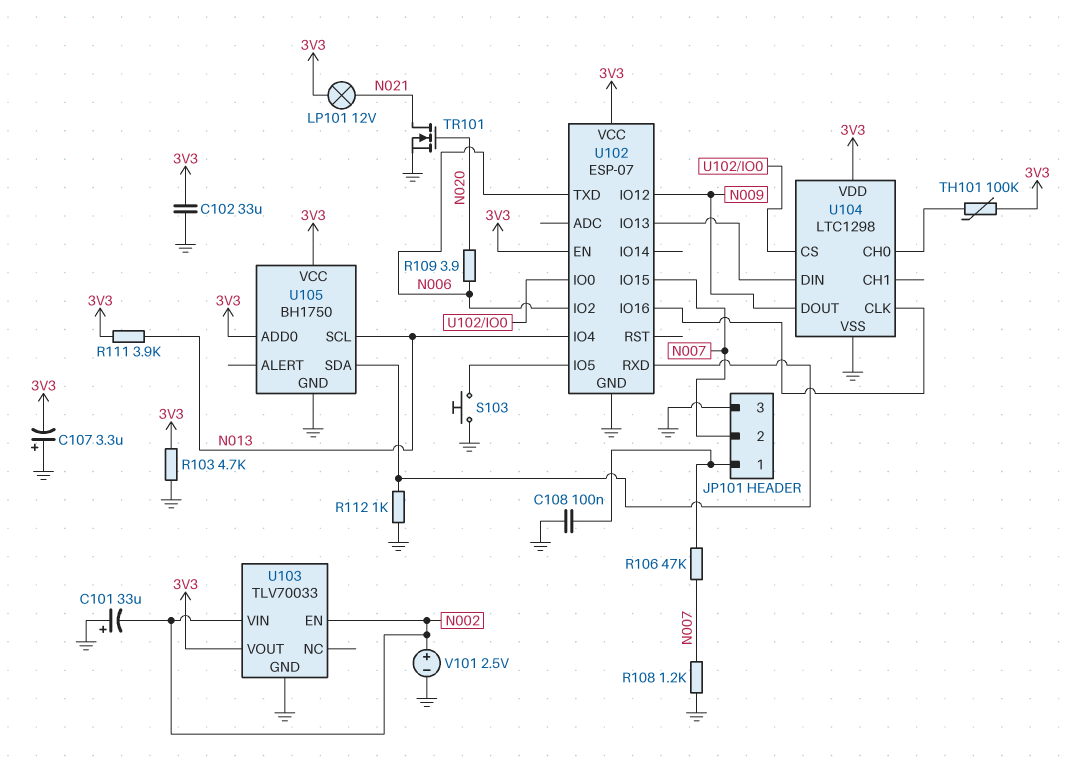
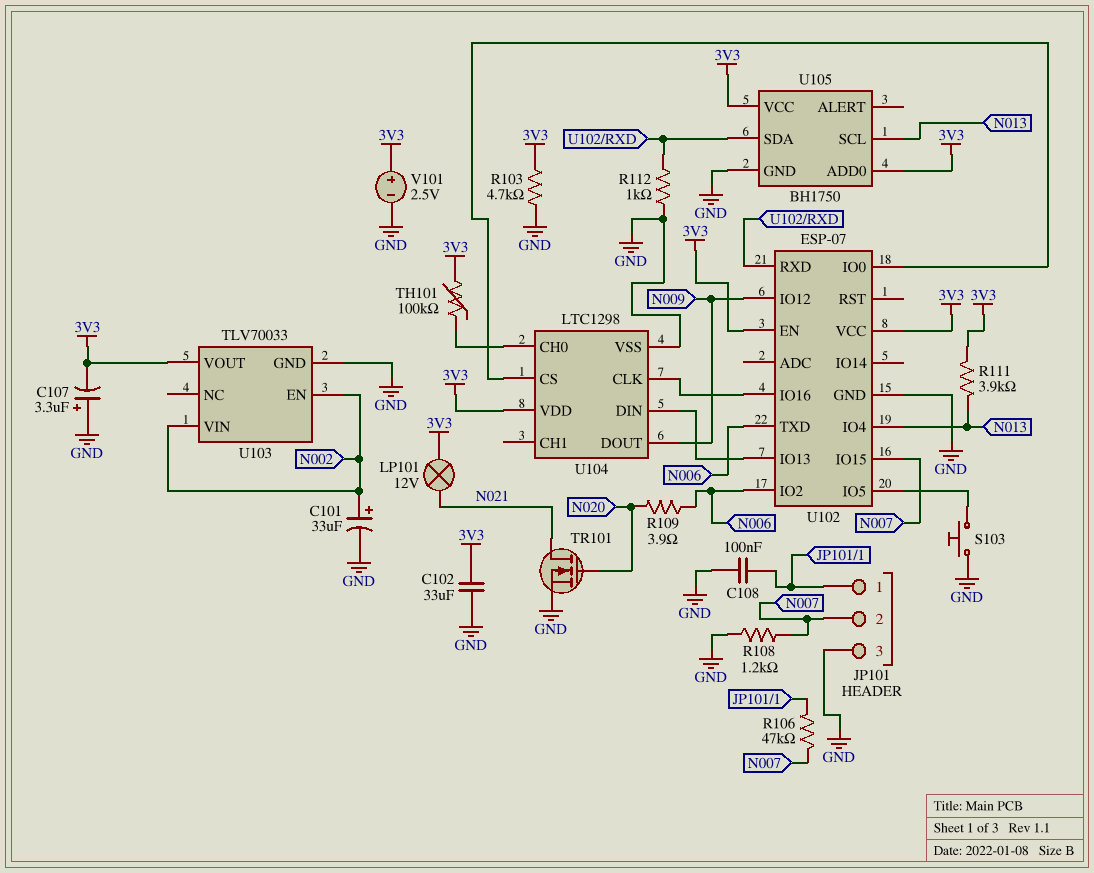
C101: 33uF (plus GND, minus N002) -> 33uF (plus N002, minus GND)
V101: 2.5V (plus N002, minus GND) -> 2.5V (plus 3V3, minus GND)

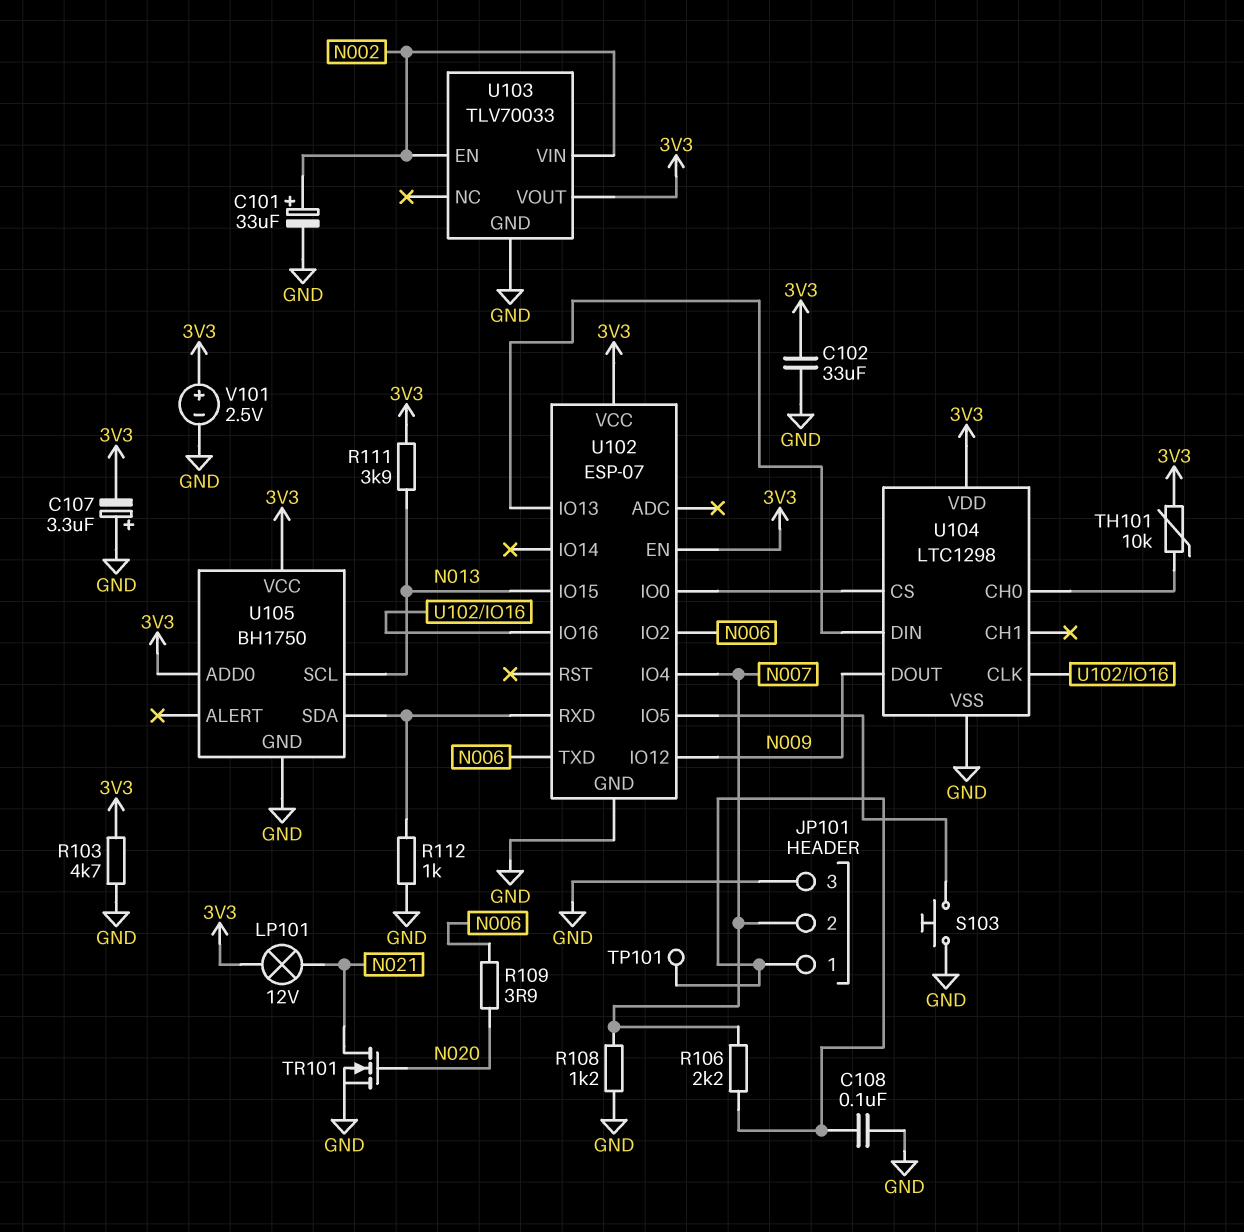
R106: 47k (JP101/1, N007) -> 2.2k (JP101/1, N007)
TH101: 100k (3V3, U104/CH0) -> 10k (3V3, U104/CH0)
TP101: none -> test point (JP101/1)
U102 pin IO4: N013 -> N007
U102 pin IO15: N007 -> N013

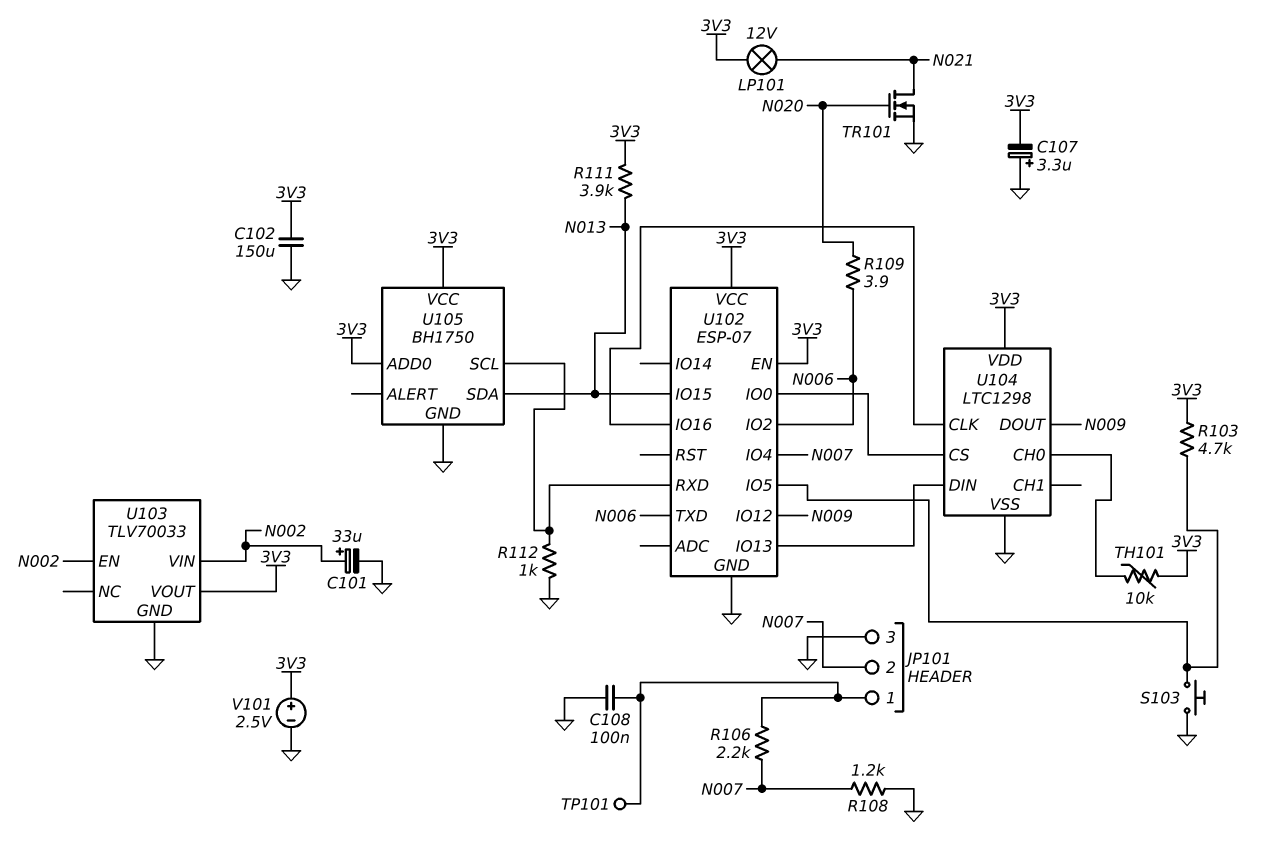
C102: 33uF (3V3, GND) -> 150uF (3V3, GND)
R103: 4.7k (3V3, GND) -> 4.7k (3V3, U102/IO5)
U105 pin SCL: N013 -> U102/RXD
U105 pin SDA: U102/RXD -> N013

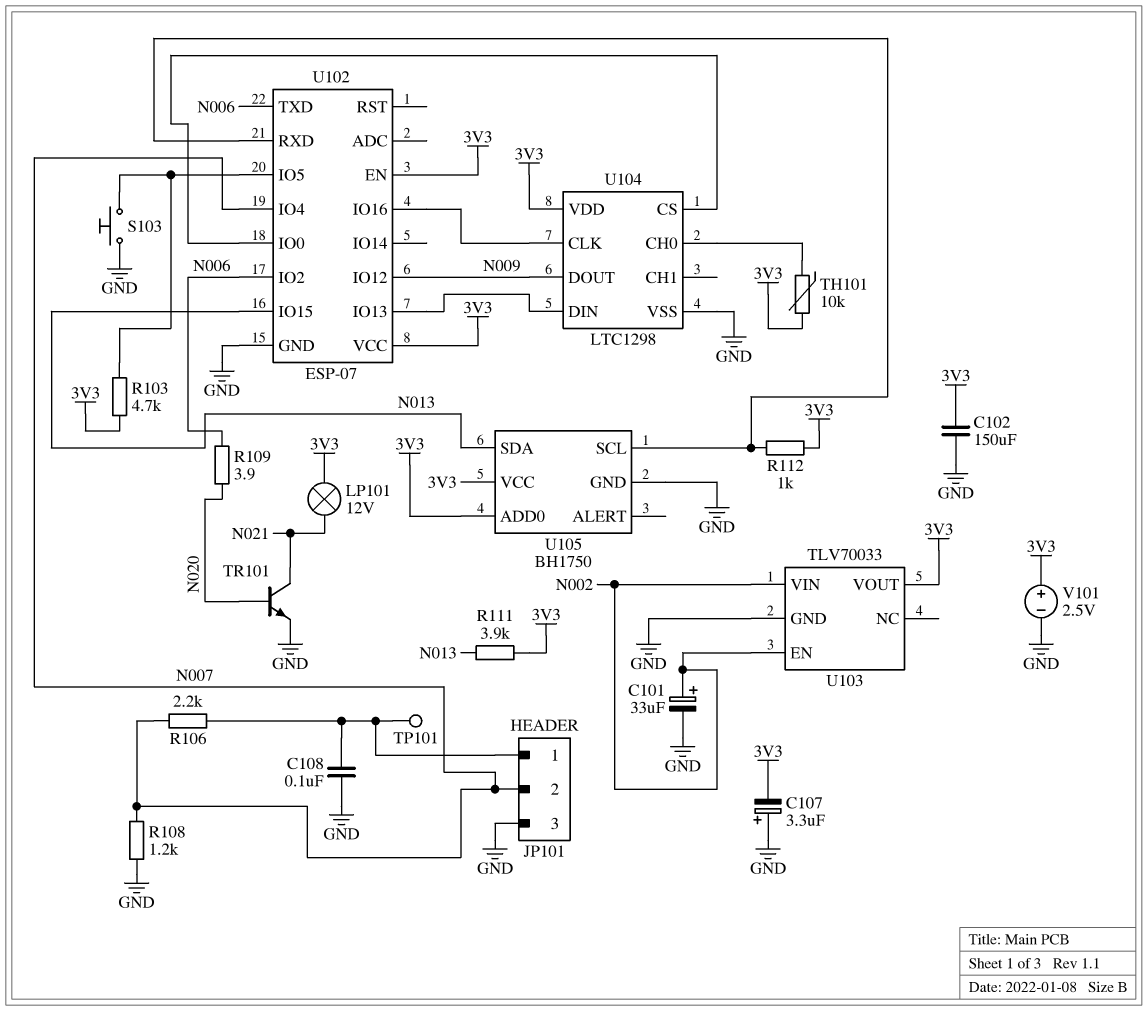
R112: 1k (GND, U102/RXD) -> 1k (3V3, U102/RXD)
TR101: NMOS (G N020, D N021, S GND) -> NPN (B N020, C N021, E GND)

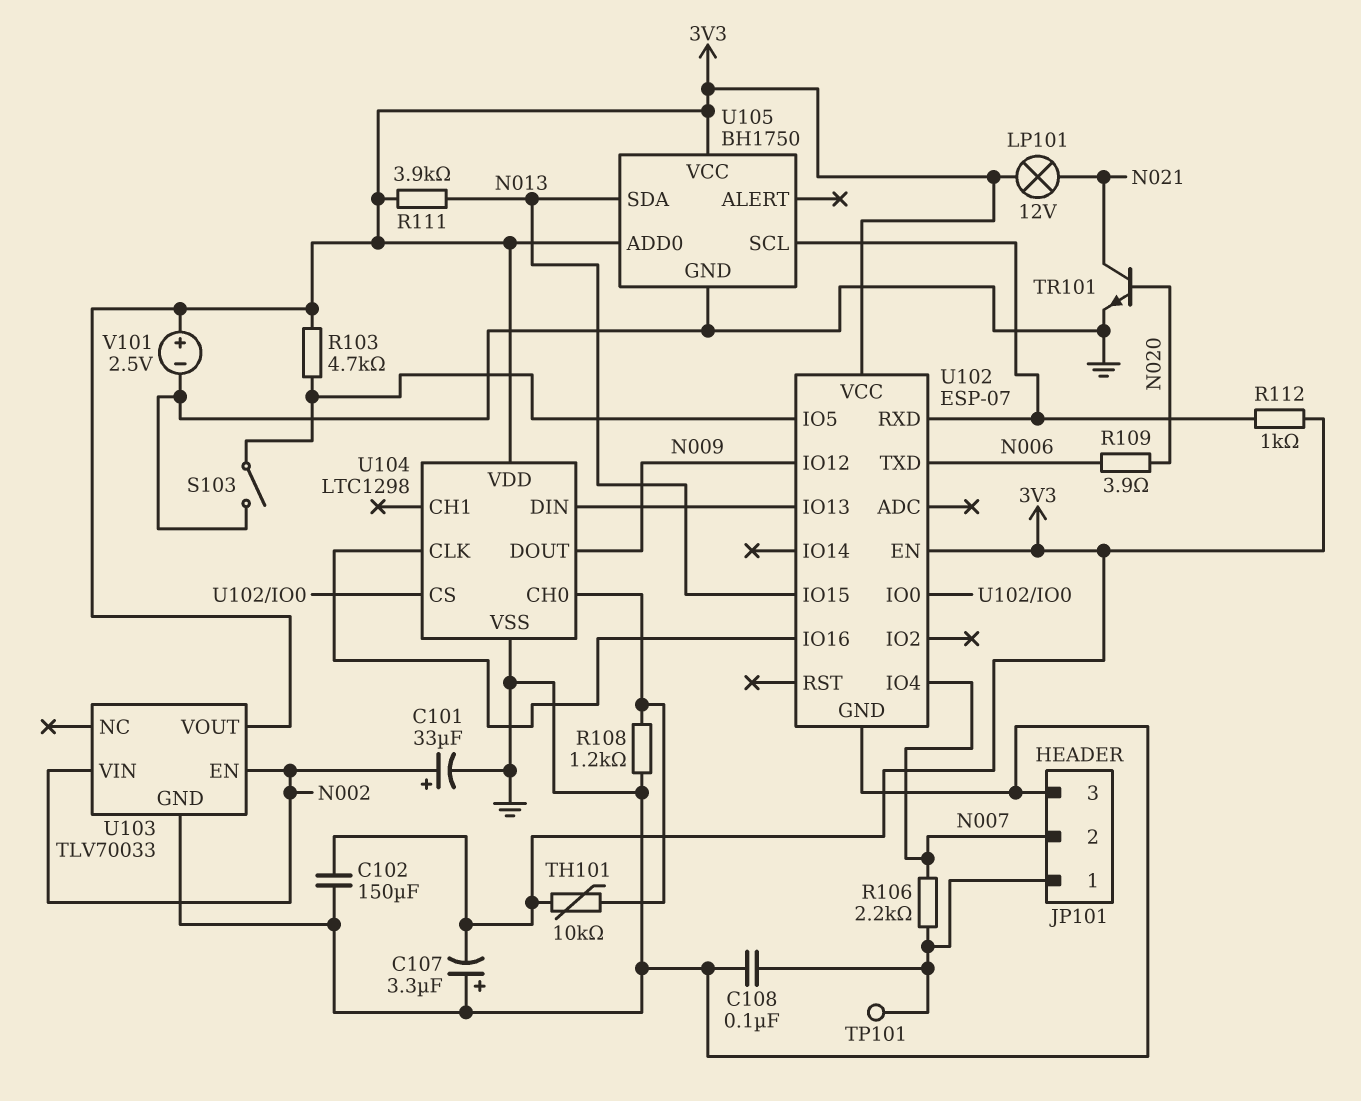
R108: 1.2k (GND, N007) -> 1.2k (GND, U104/CH0)
S103: button (GND, U102/IO5) -> switch (GND, U102/IO5)
U102 pin IO2: N006 -> none

